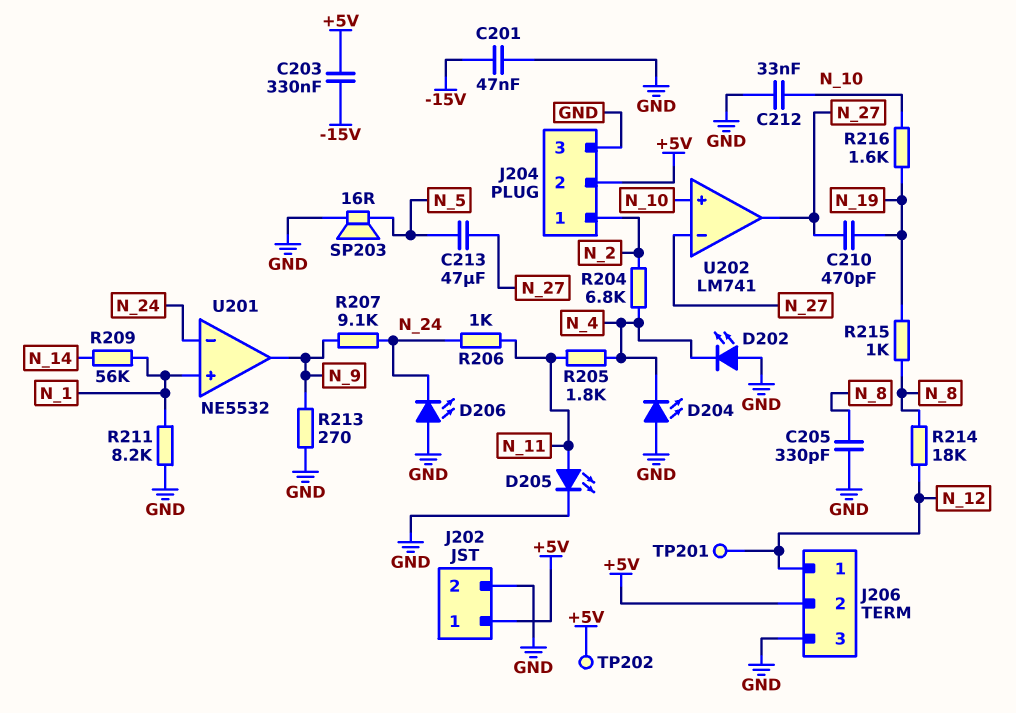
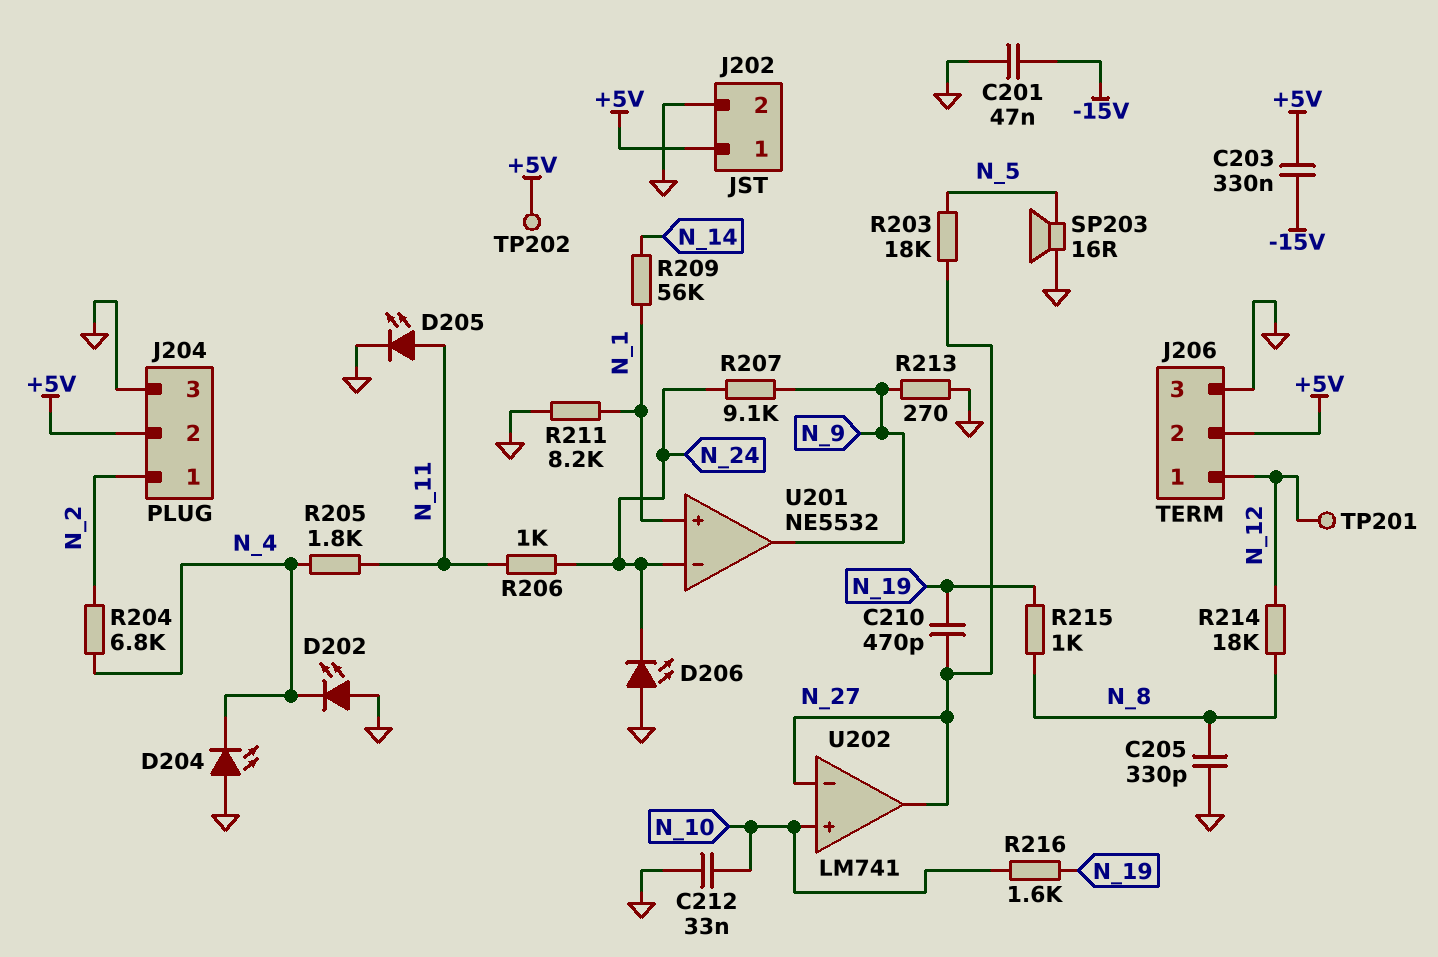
C213: 47uF (N_5, N_27) -> none
R203: none -> 18k (N_5, N_27)

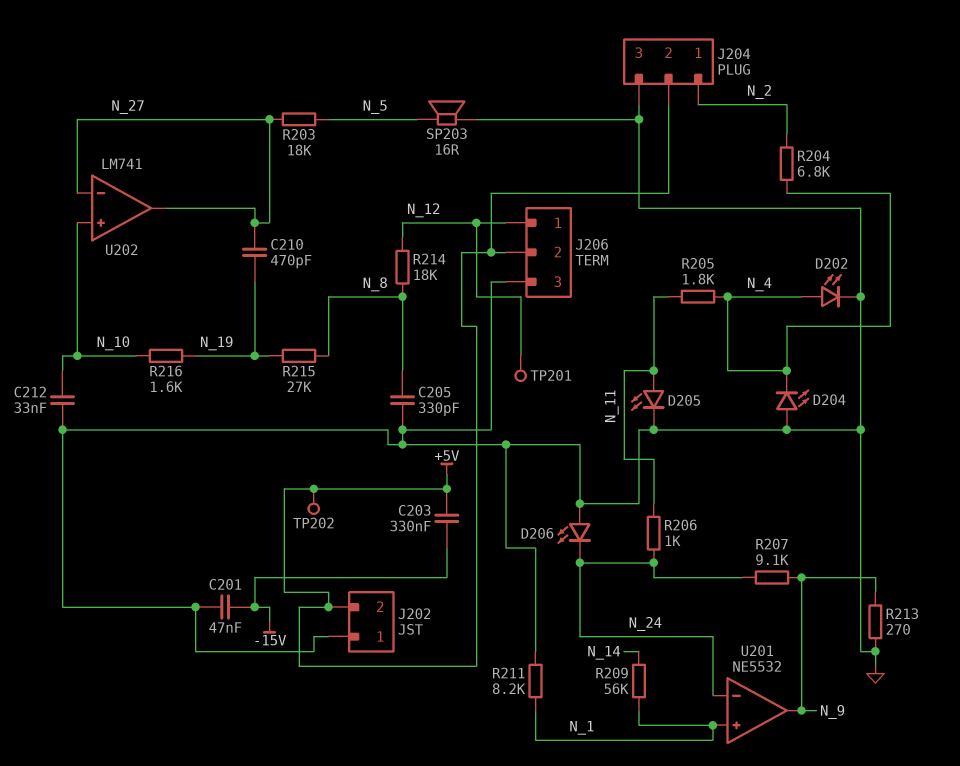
D202: LED (A GND, K N_4) -> LED (A N_4, K GND)
J202 pin 1: +5V -> GND
J202 pin 2: GND -> +5V
R215: 1k (N_8, N_19) -> 27k (N_8, N_19)

